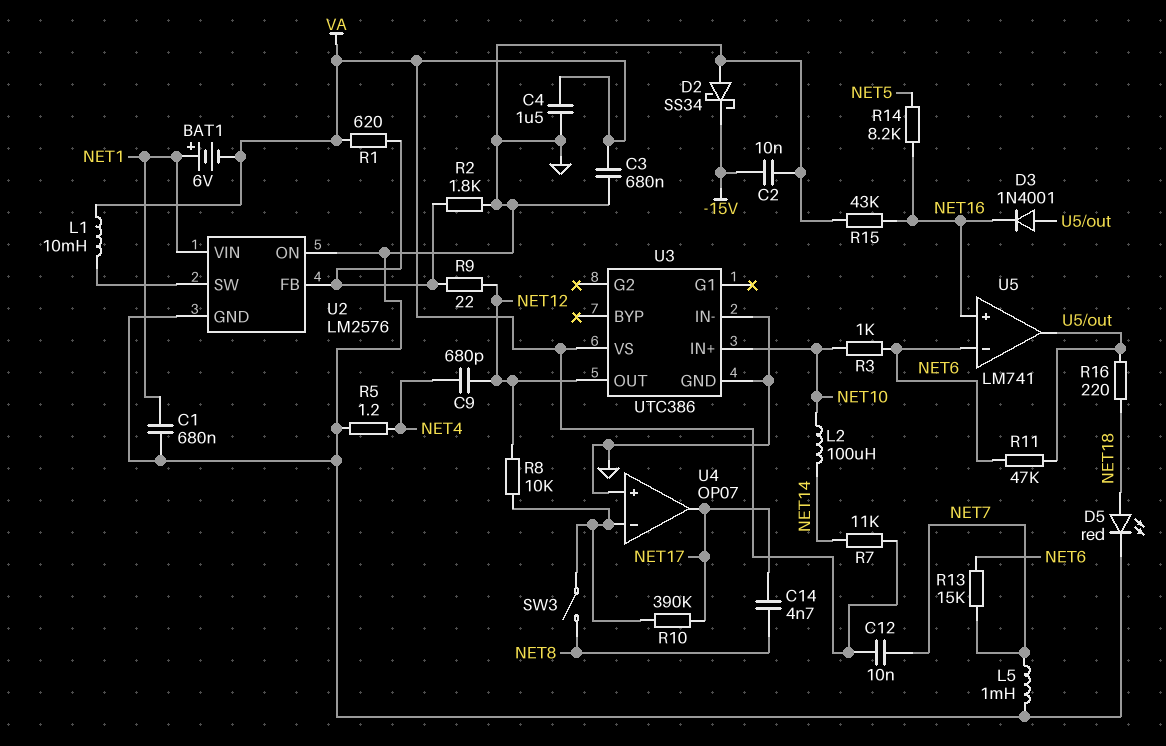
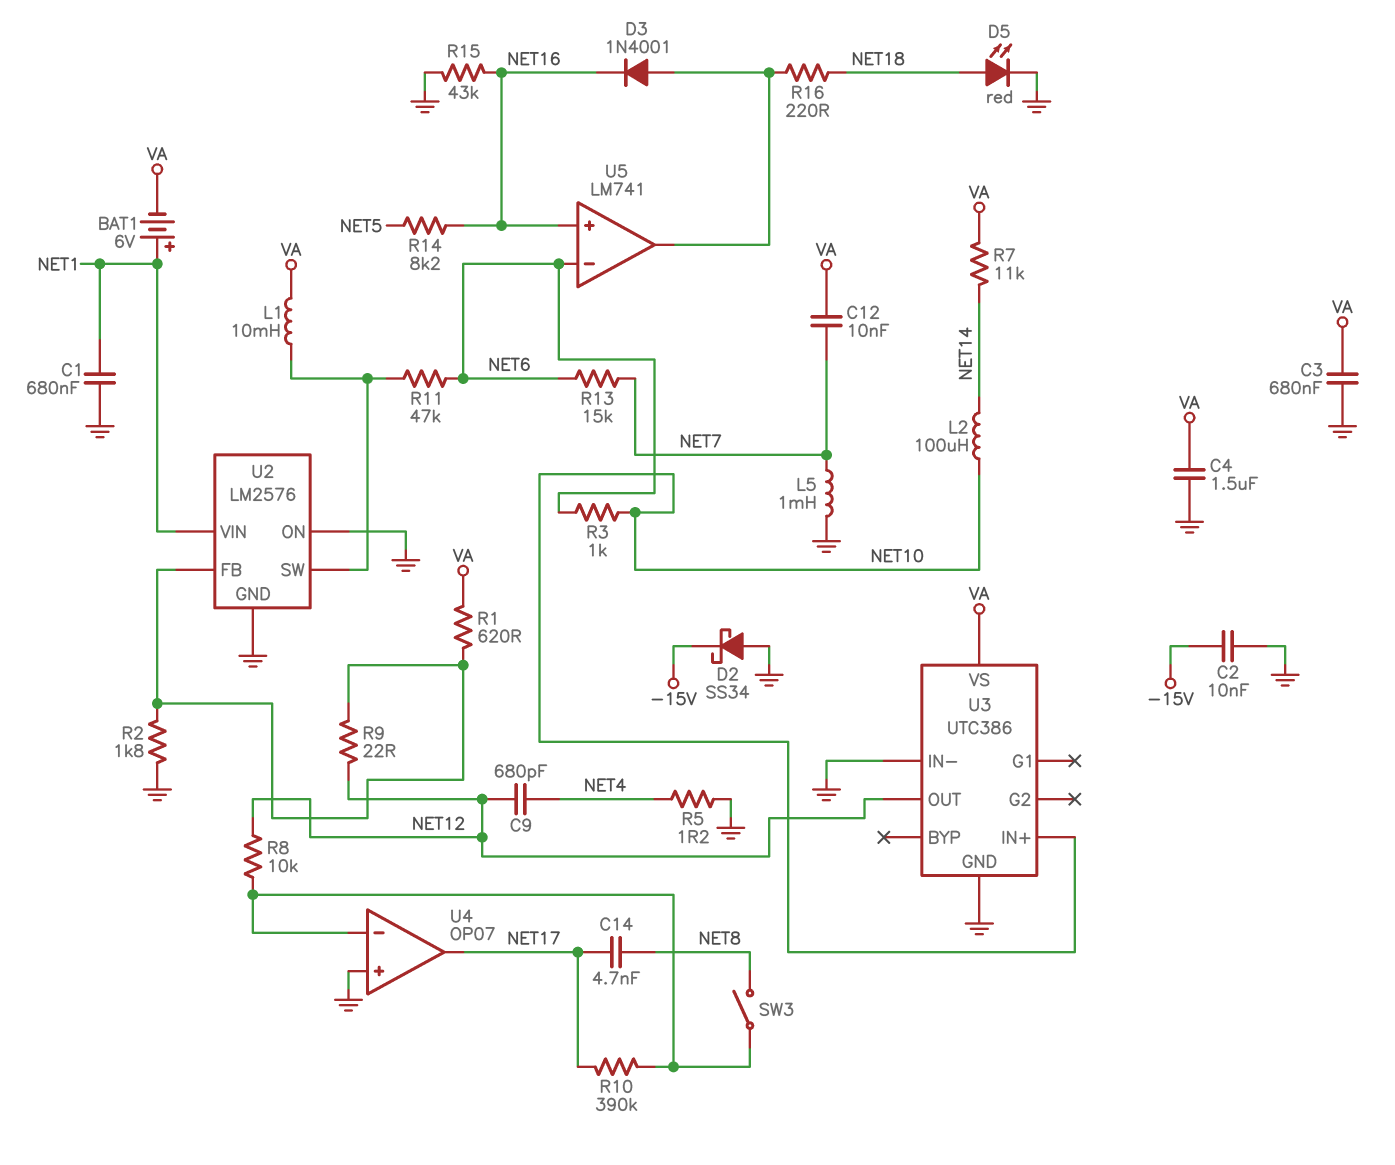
R11: 47k (NET6, U5/out) -> 47k (NET6, U2/SW)

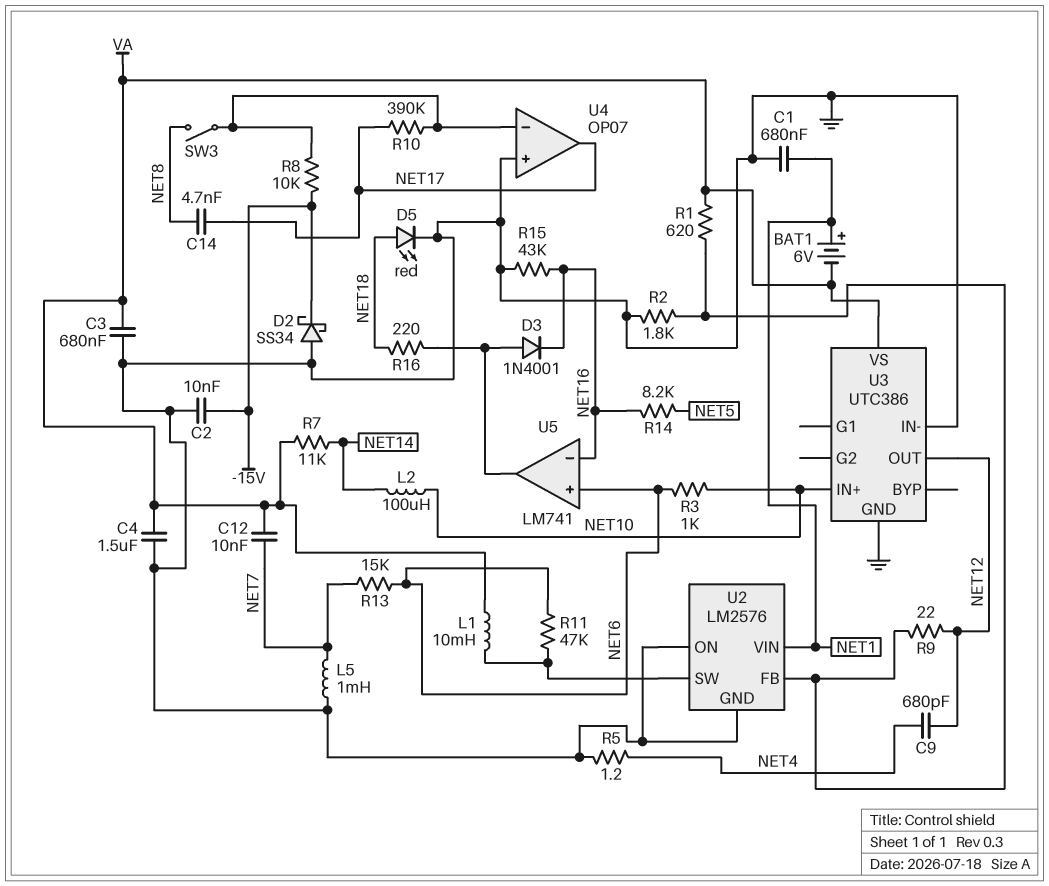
R8: 10k (NET12, U4/in-) -> 10k (-15V, U4/in-)
U5 pin in+: NET16 -> NET6
U5 pin in-: NET6 -> NET16

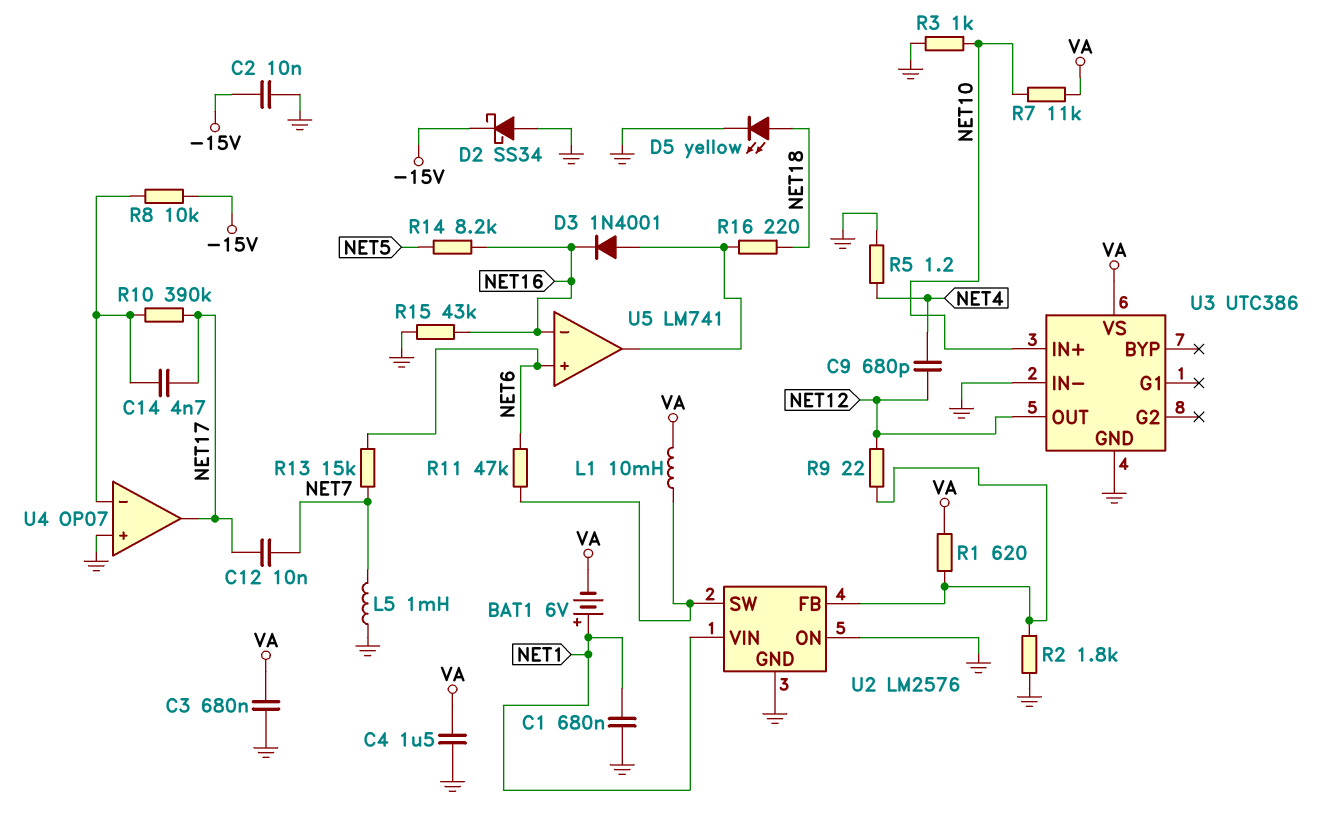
C12: 10nF (NET7, VA) -> 10nF (NET7, NET17)
C14: 4.7nF (NET8, NET17) -> 4.7nF (NET17, U4/in-)
D5: LED red (A NET18, K GND) -> LED yellow (A NET18, K GND)
L2: 100uH (NET10, NET14) -> none
R3: 1k (NET6, NET10) -> 1k (GND, NET10)
R7: 11k (NET14, VA) -> 11k (NET10, VA)
SW3: switch (NET8, U4/in-) -> none

